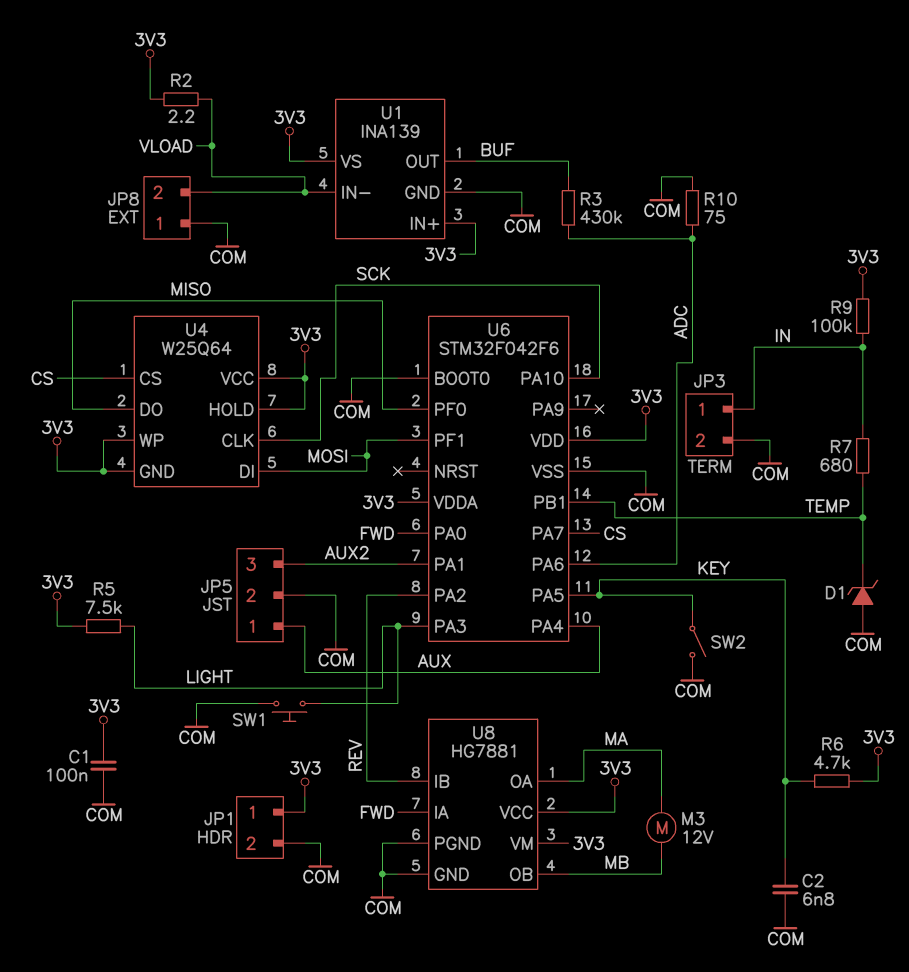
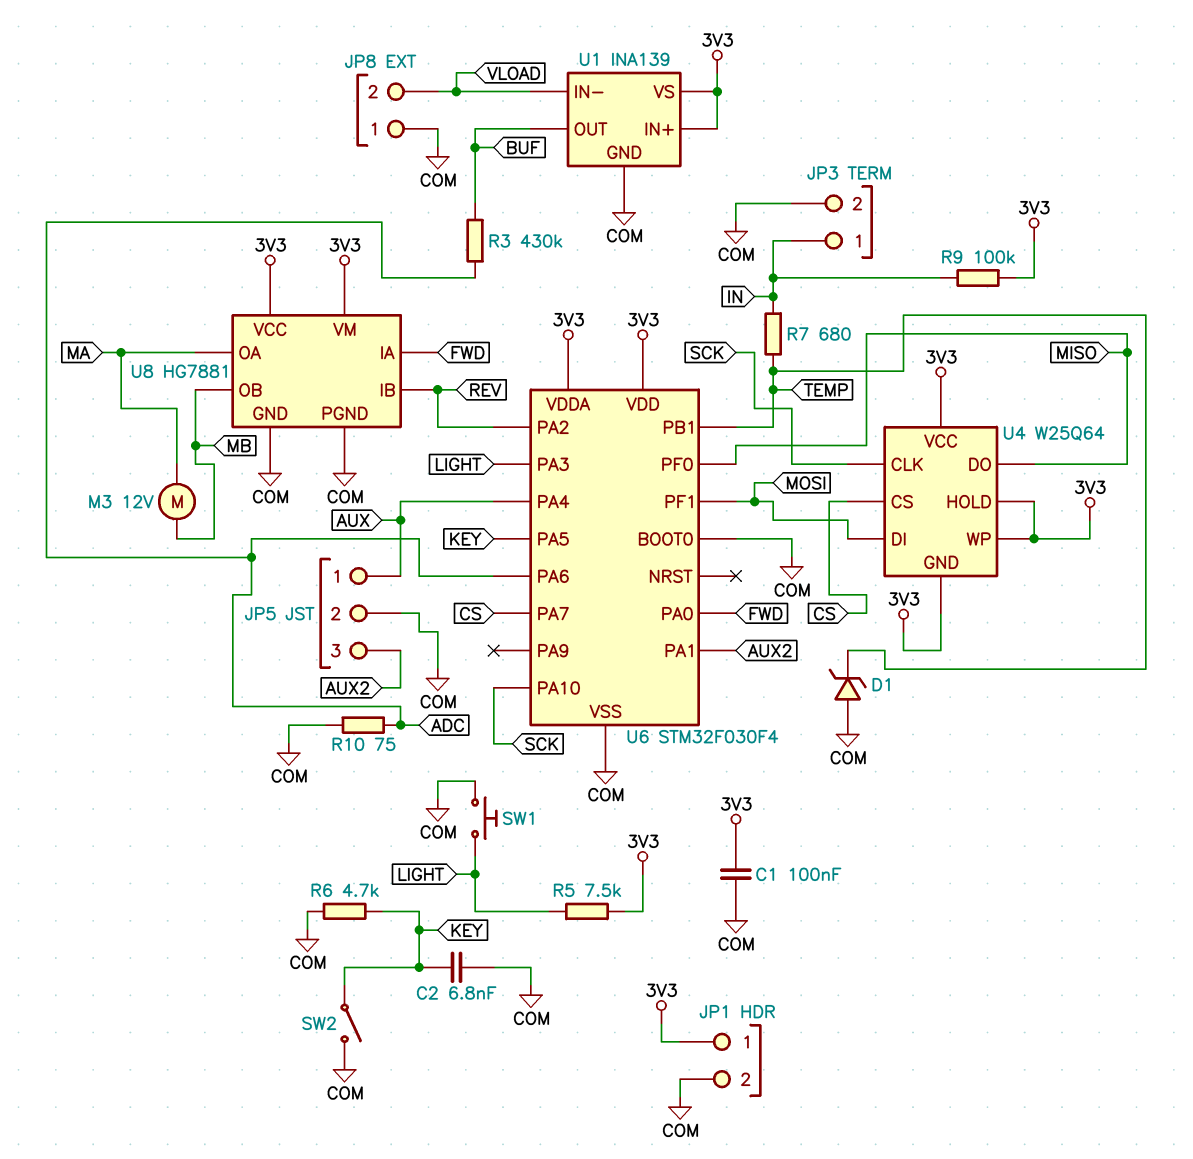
R2: 2.2 (3V3, VLOAD) -> none
R6: 4.7k (3V3, KEY) -> 4.7k (COM, KEY)
U6: STM32F042F6 -> STM32F030F4

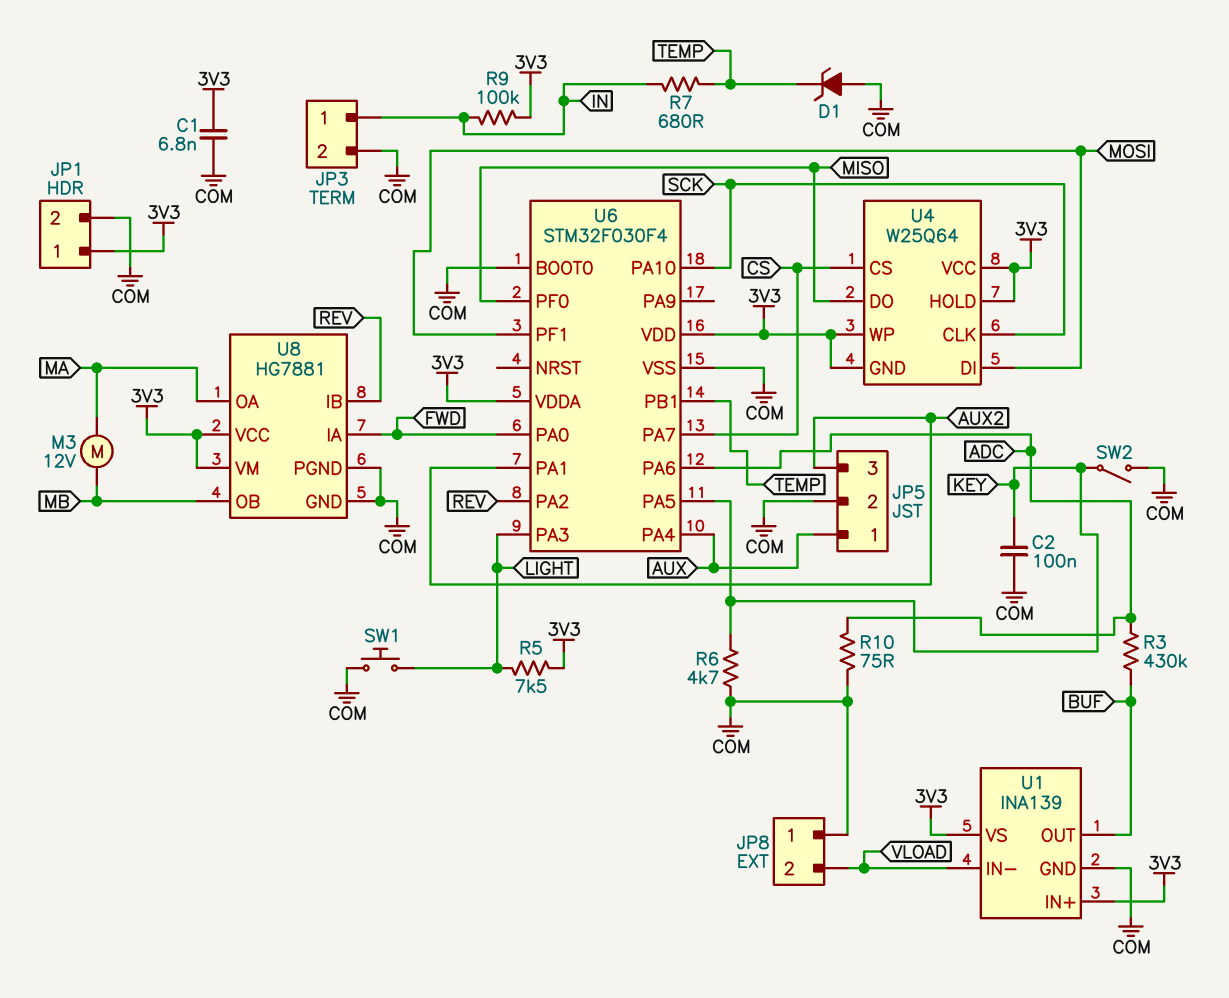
C1: 100nF (3V3, COM) -> 6.8nF (3V3, COM)
C2: 6.8nF (COM, KEY) -> 100nF (COM, KEY)

